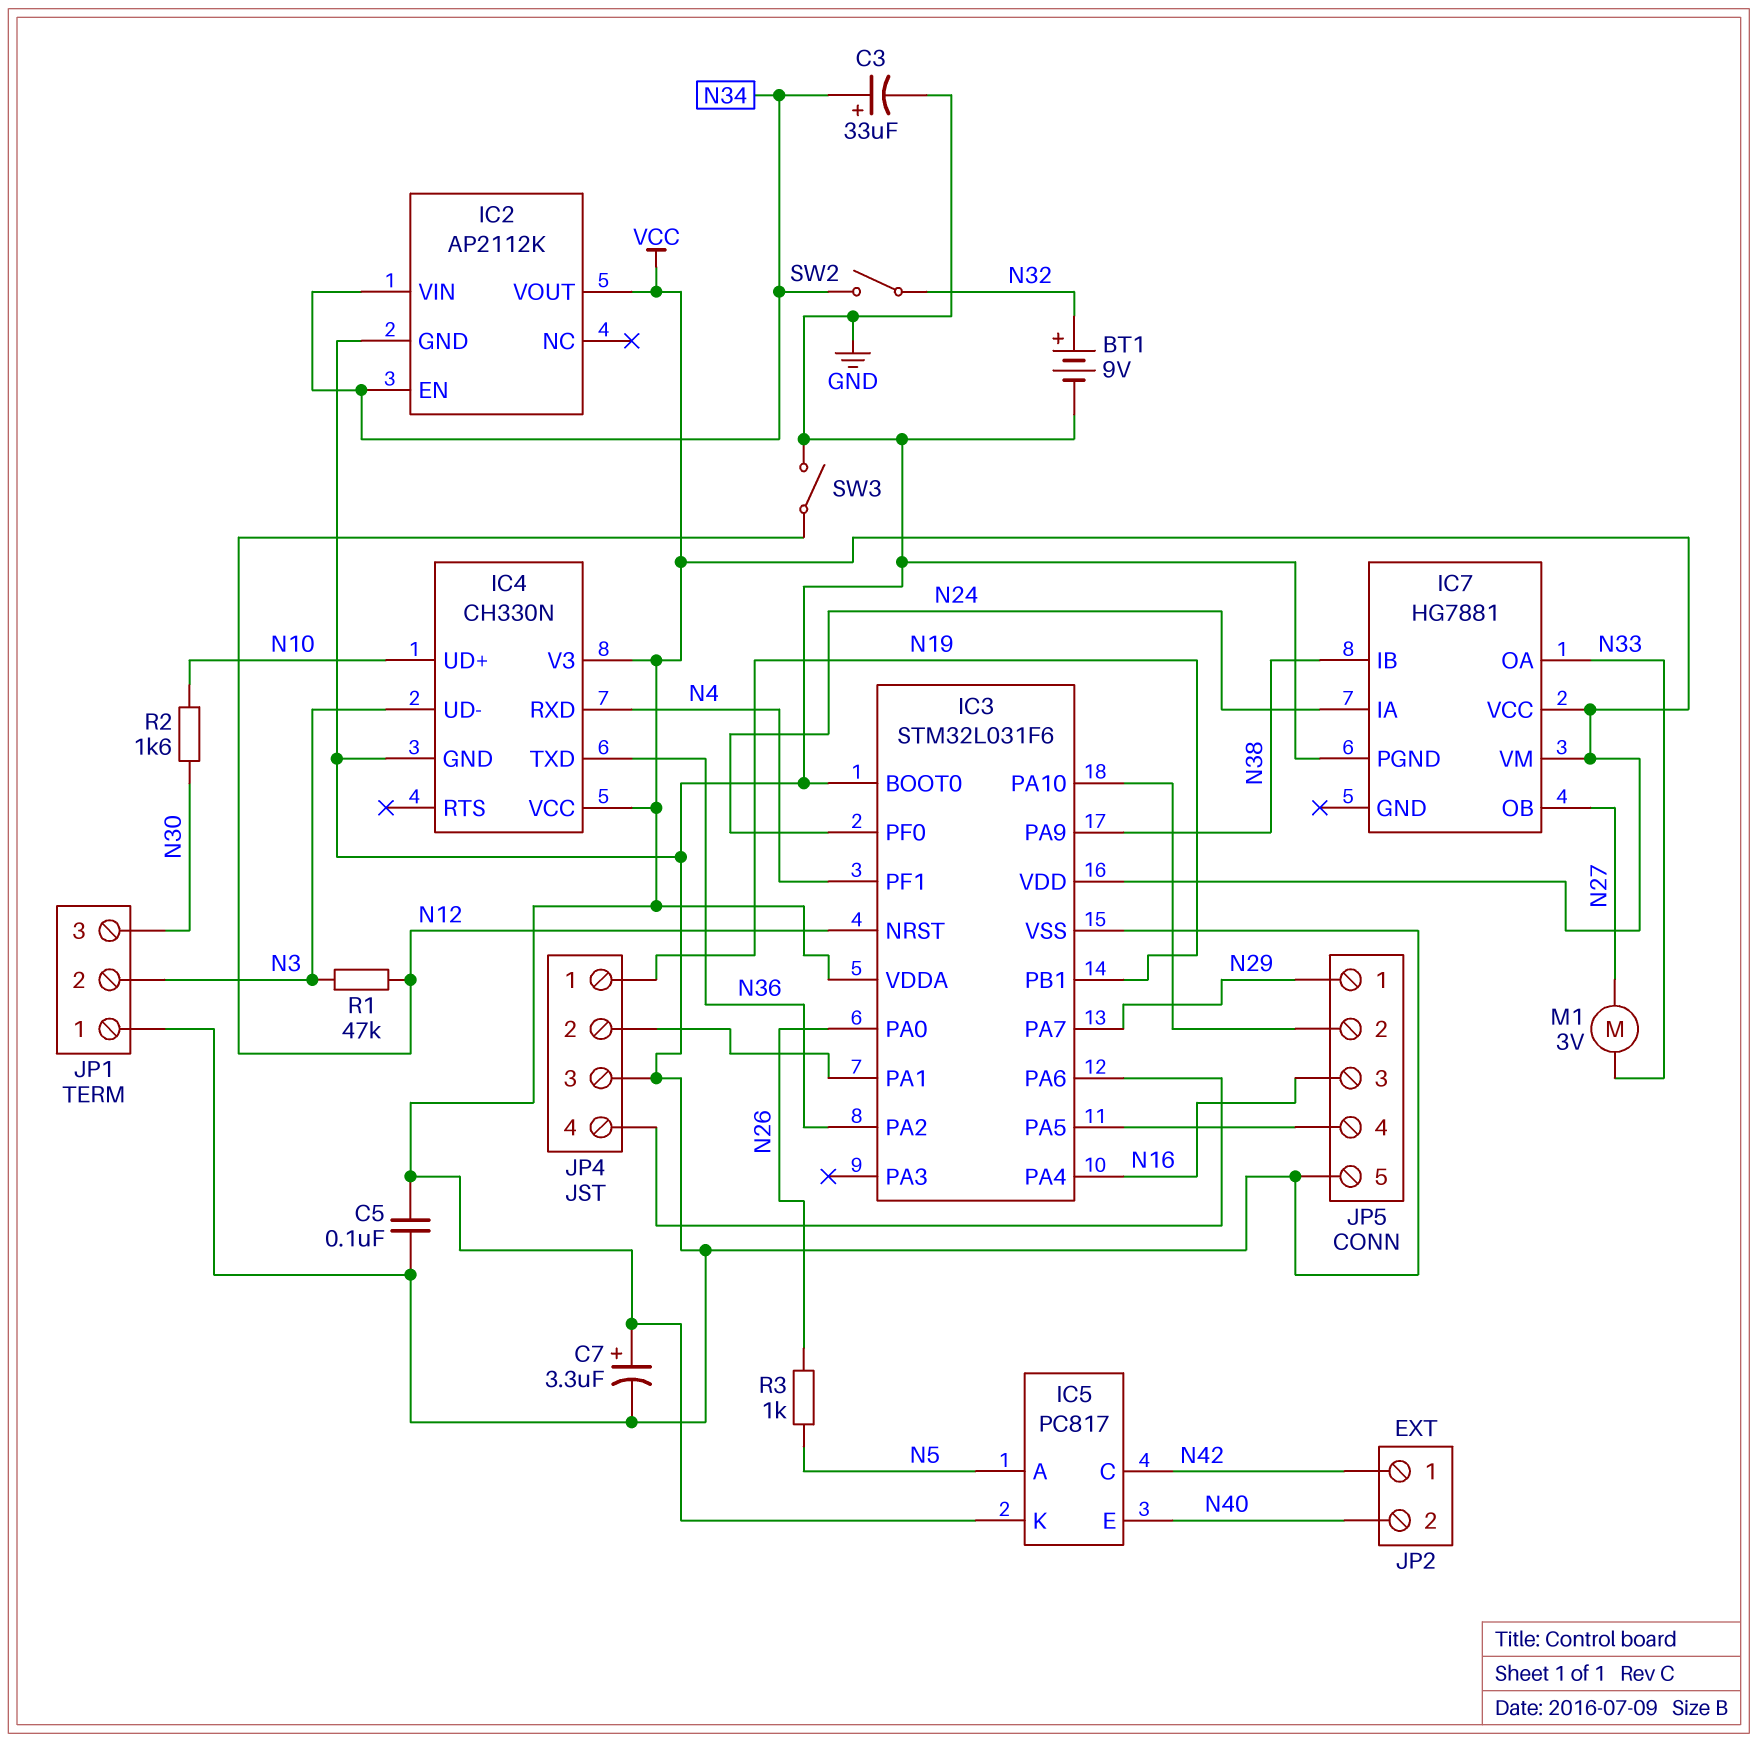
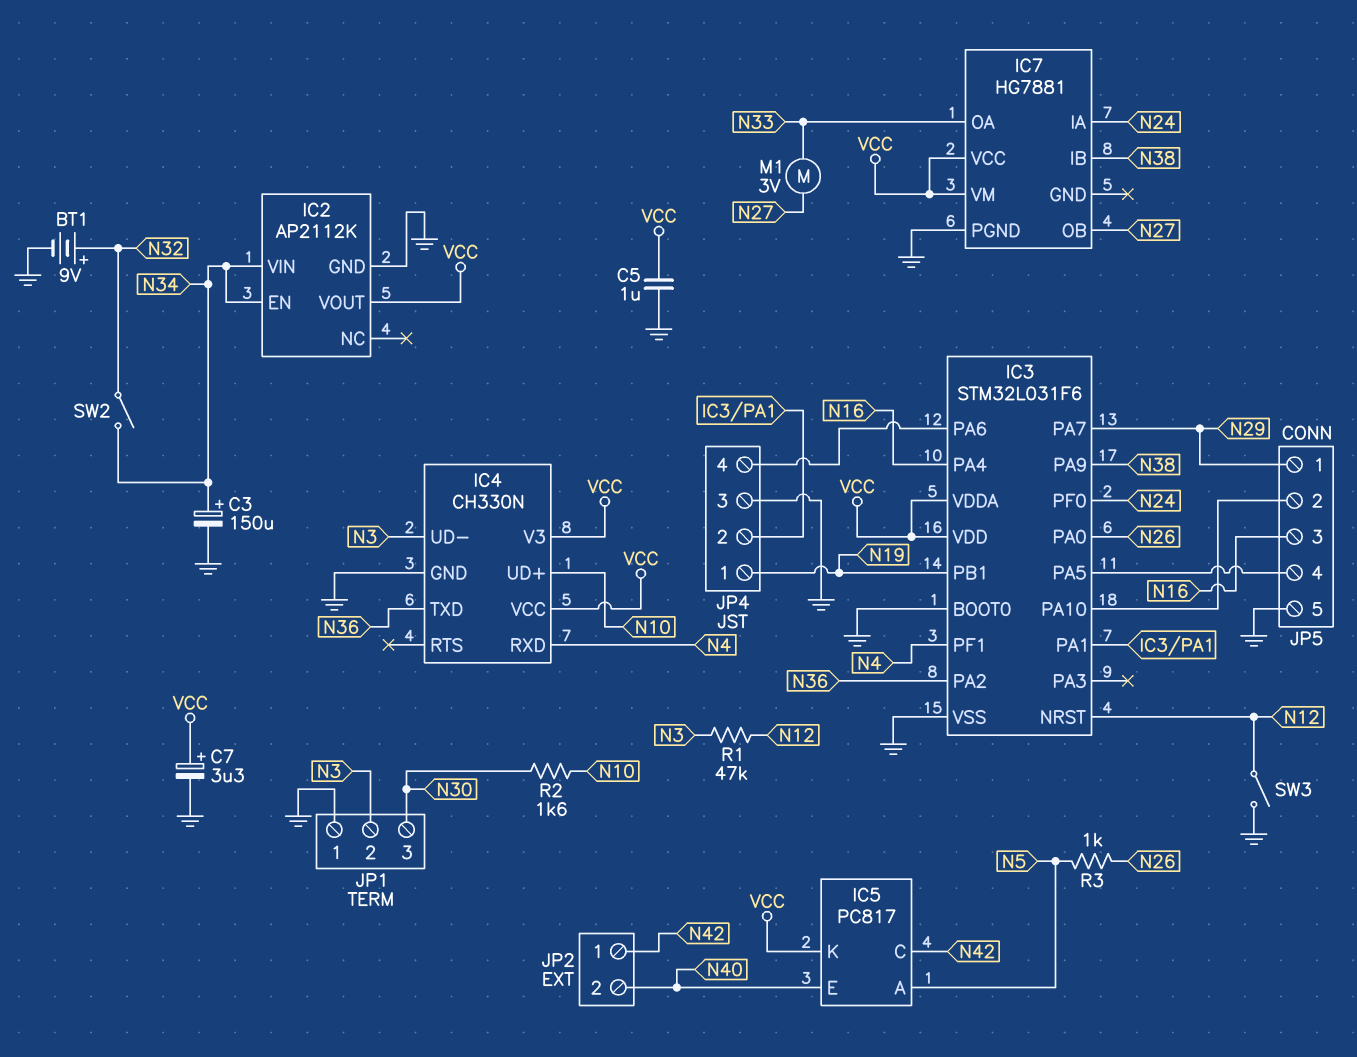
C3: 33uF (plus N34, minus GND) -> 150uF (plus N34, minus GND)
C5: 100nF (GND, VCC) -> 1uF (GND, VCC)

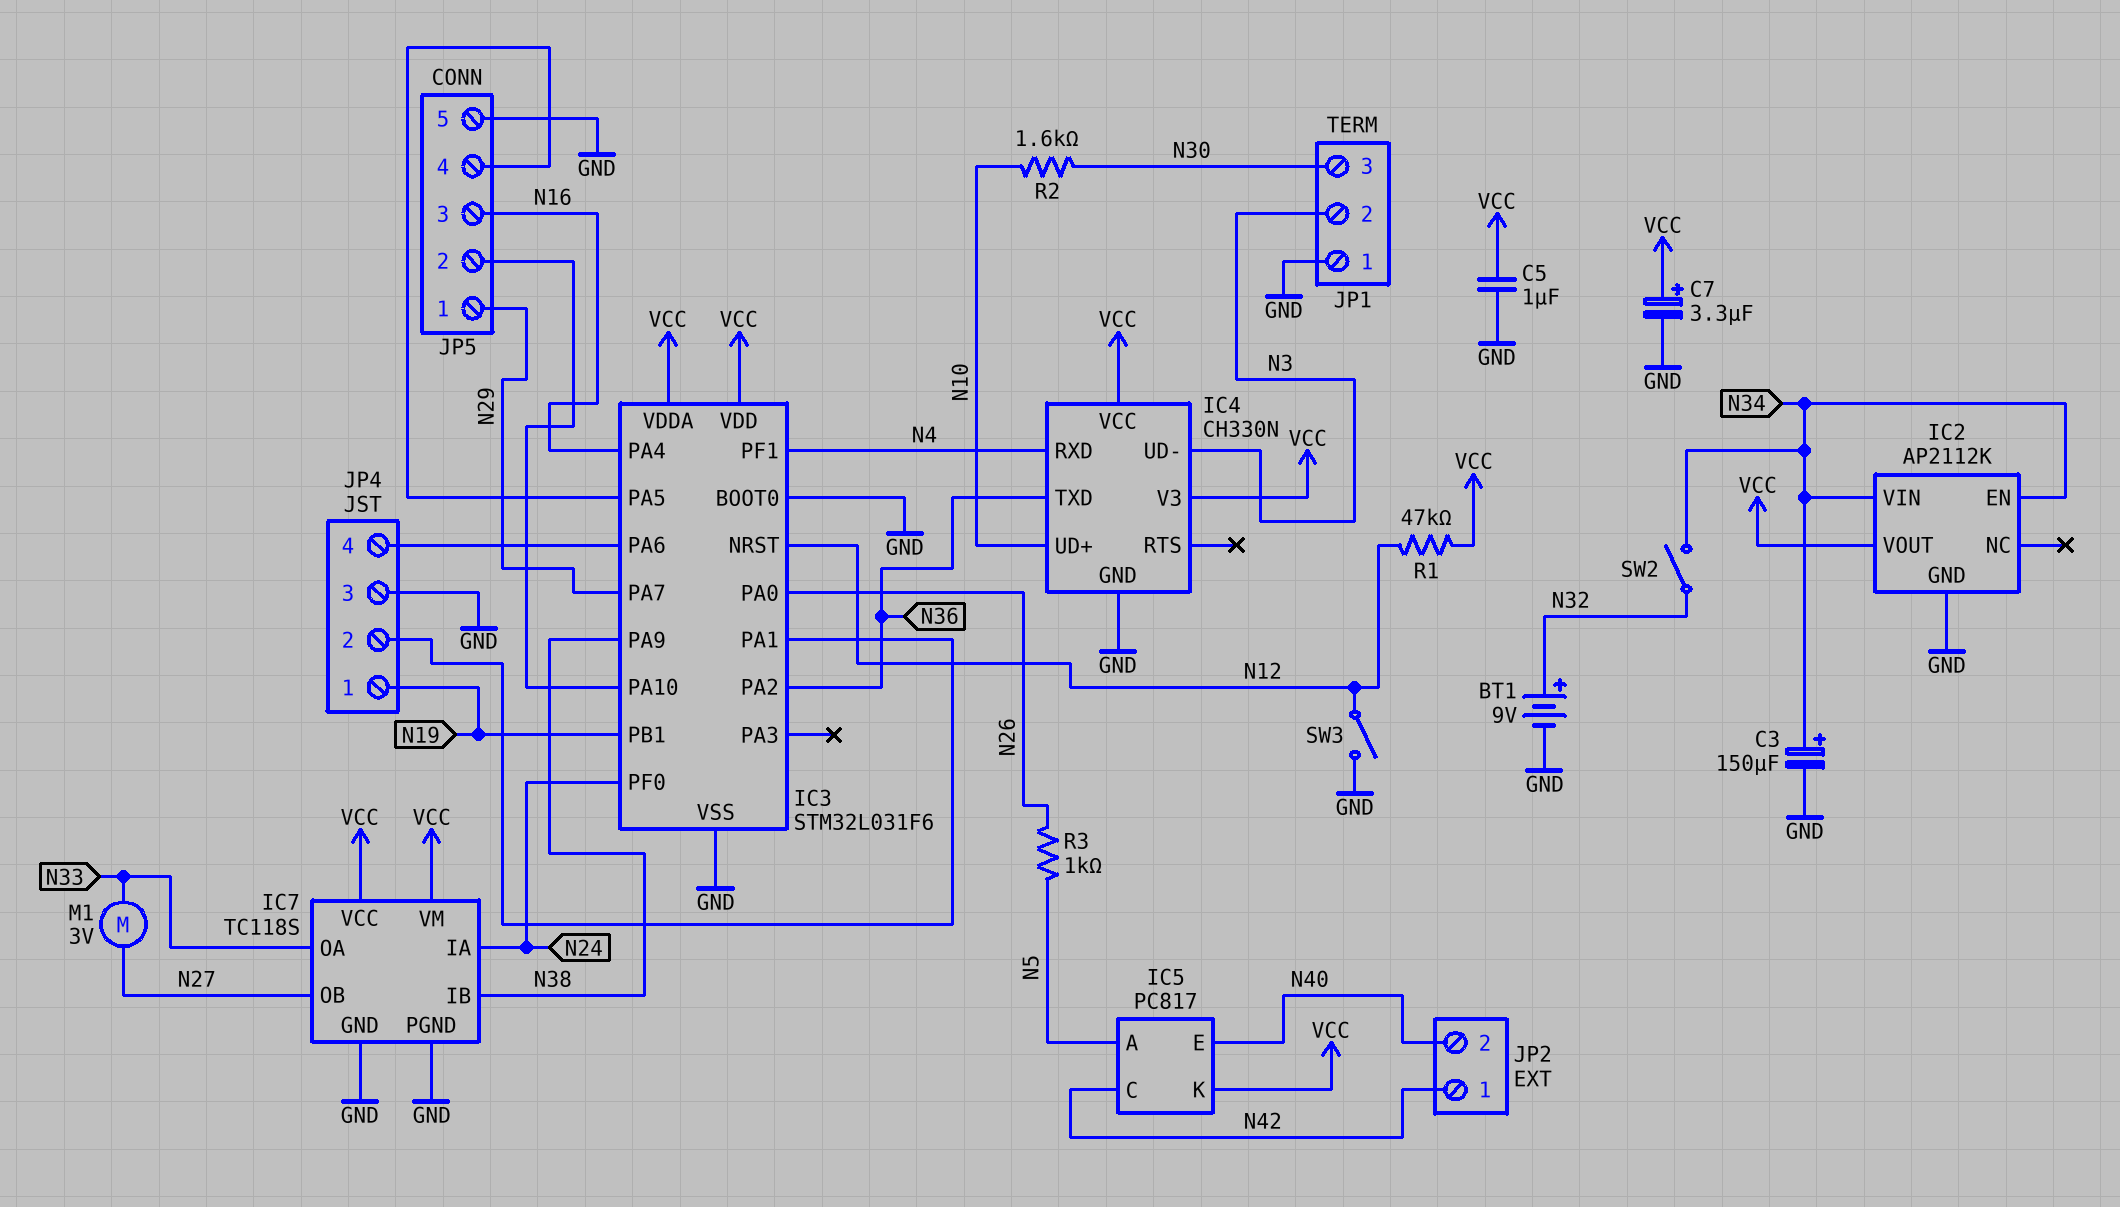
IC7: HG7881 -> TC118S
IC7 pin GND: none -> GND
R1: 47k (N3, N12) -> 47k (N12, VCC)

